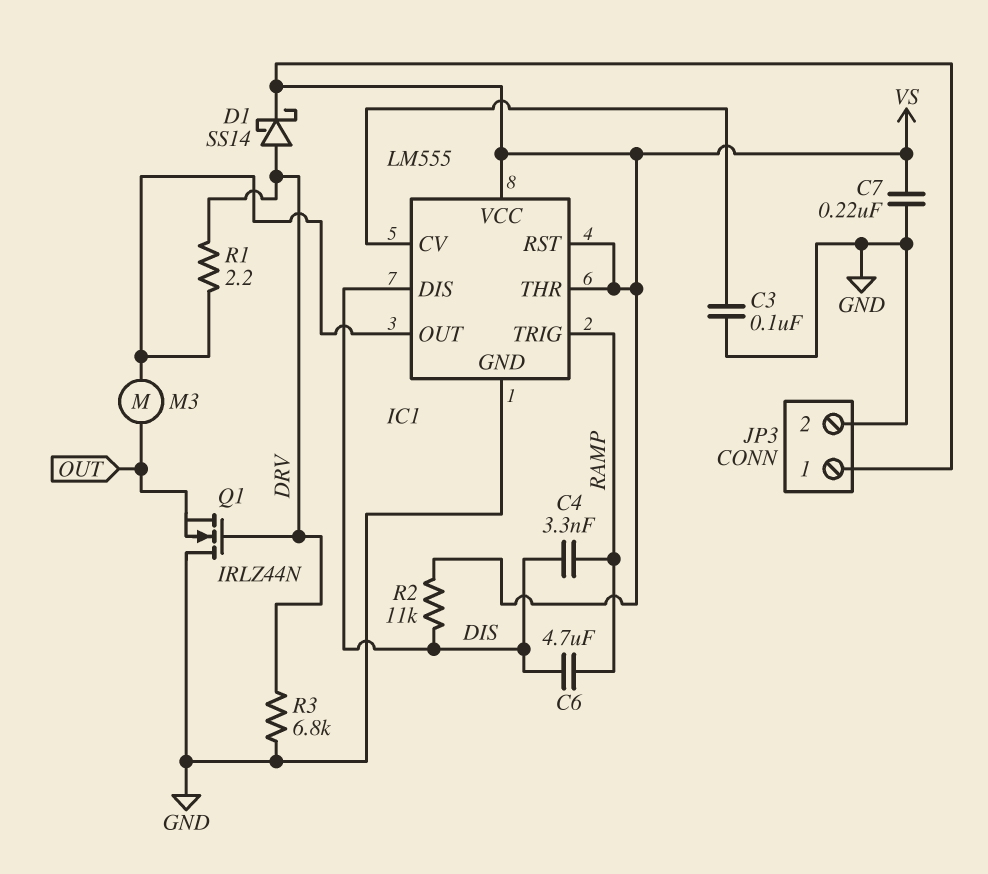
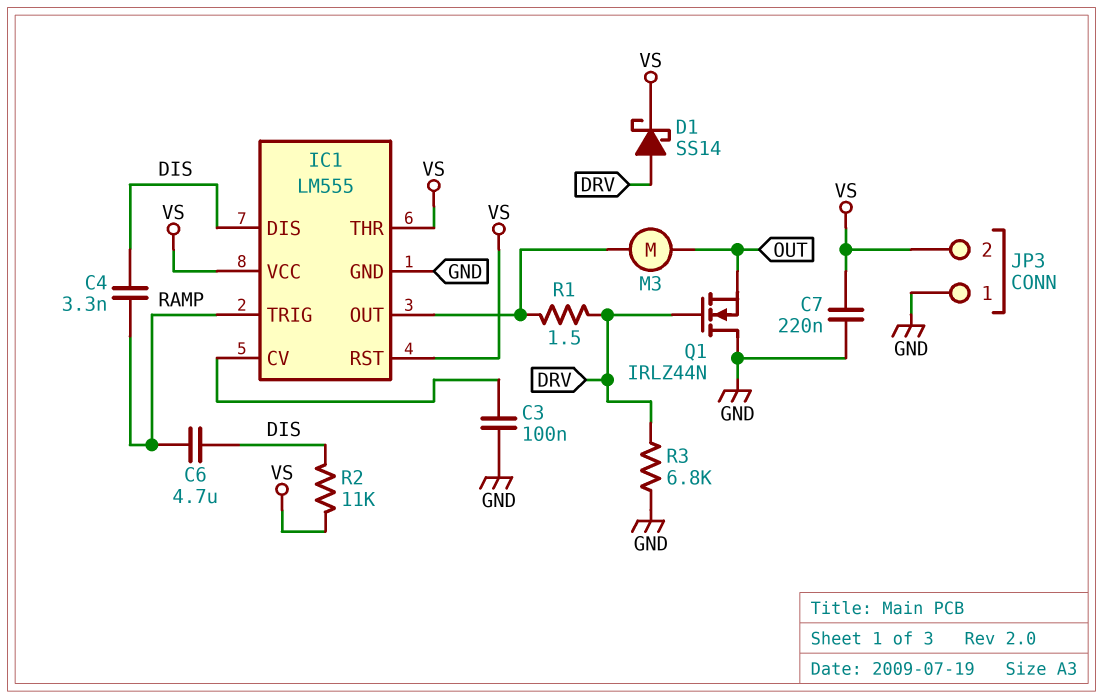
JP3 pin 1: VS -> GND
JP3 pin 2: GND -> VS
R1: 2.2 (DRV, IC1/OUT) -> 1.5 (DRV, IC1/OUT)

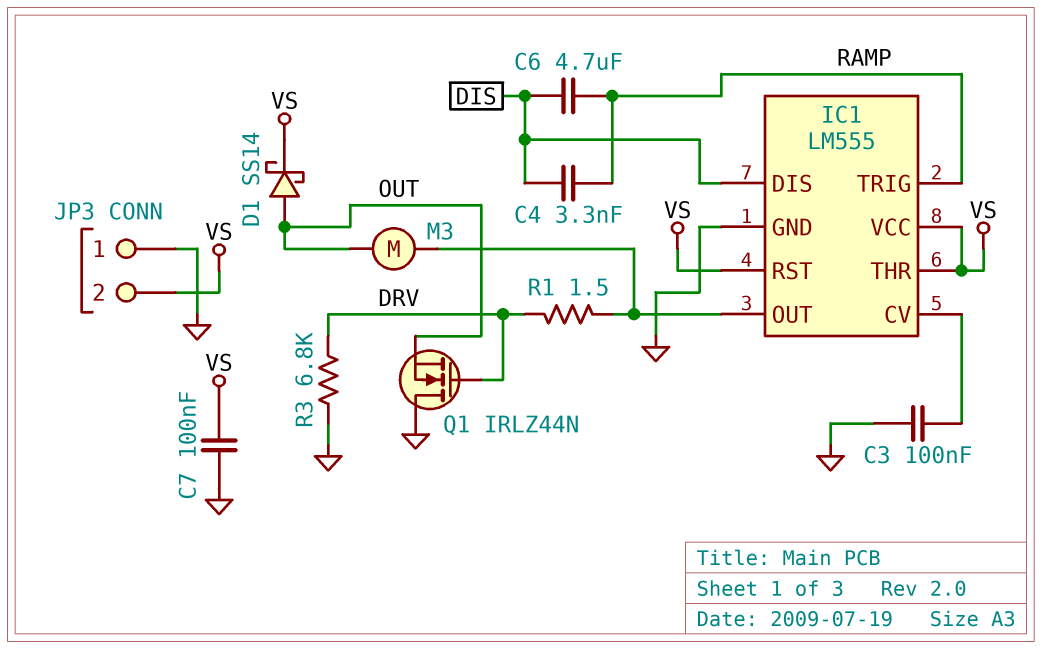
C7: 220nF (GND, VS) -> 100nF (GND, VS)
D1: schottky SS14 (A DRV, K VS) -> schottky SS14 (A OUT, K VS)
R2: 11k (DIS, VS) -> none

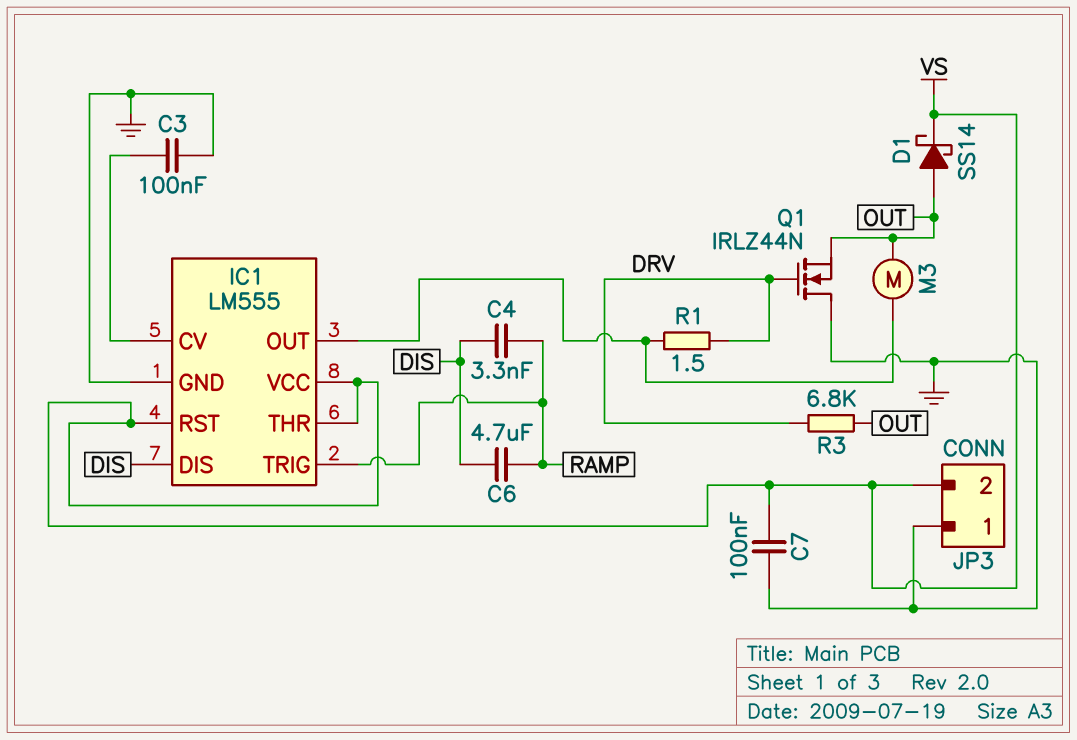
R3: 6.8k (DRV, GND) -> 6.8k (DRV, OUT)

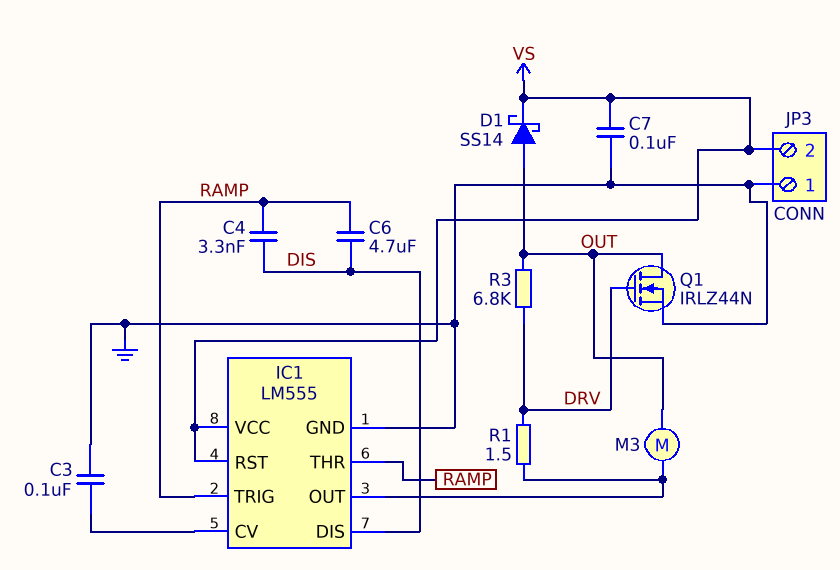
IC1 pin THR: VS -> RAMP
Q1: NMOS IRLZ44N (G DRV, D GND, S OUT) -> NMOS IRLZ44N (G DRV, D OUT, S GND)

